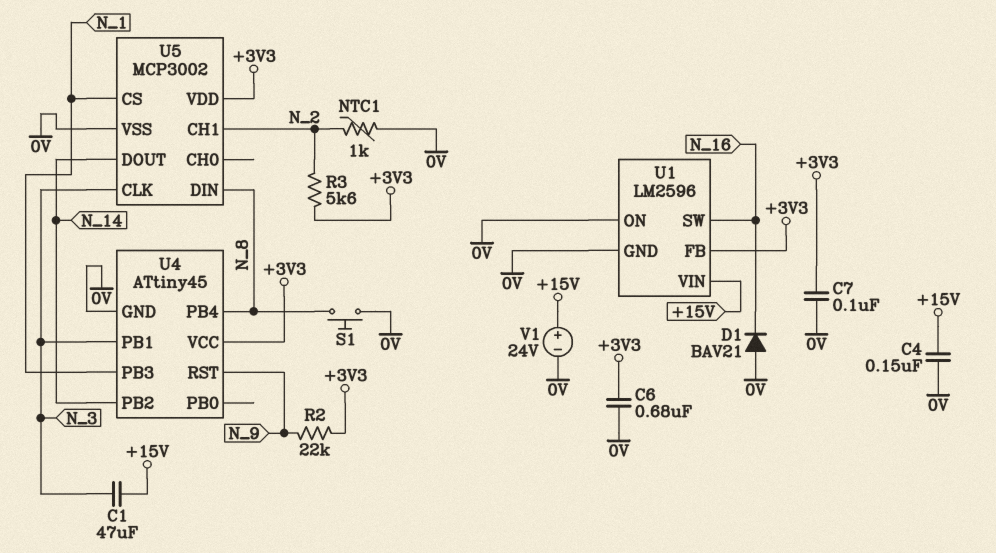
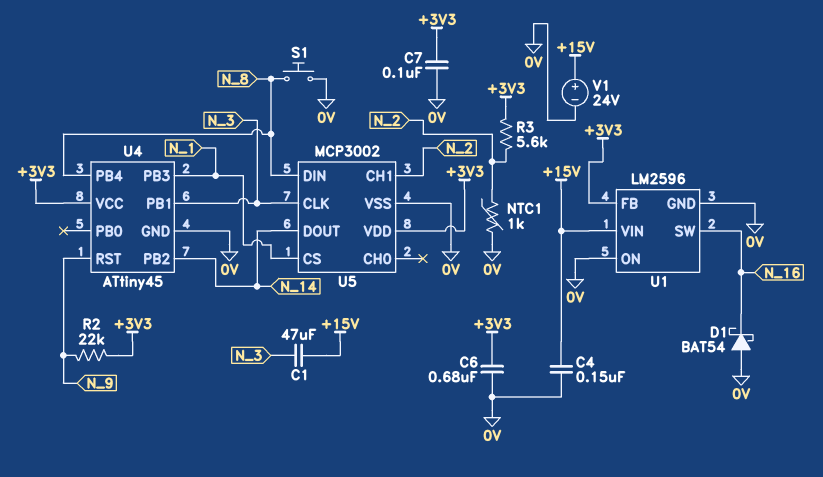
D1: diode BAV21 (A 0V, K N_16) -> schottky BAT54 (A 0V, K N_16)

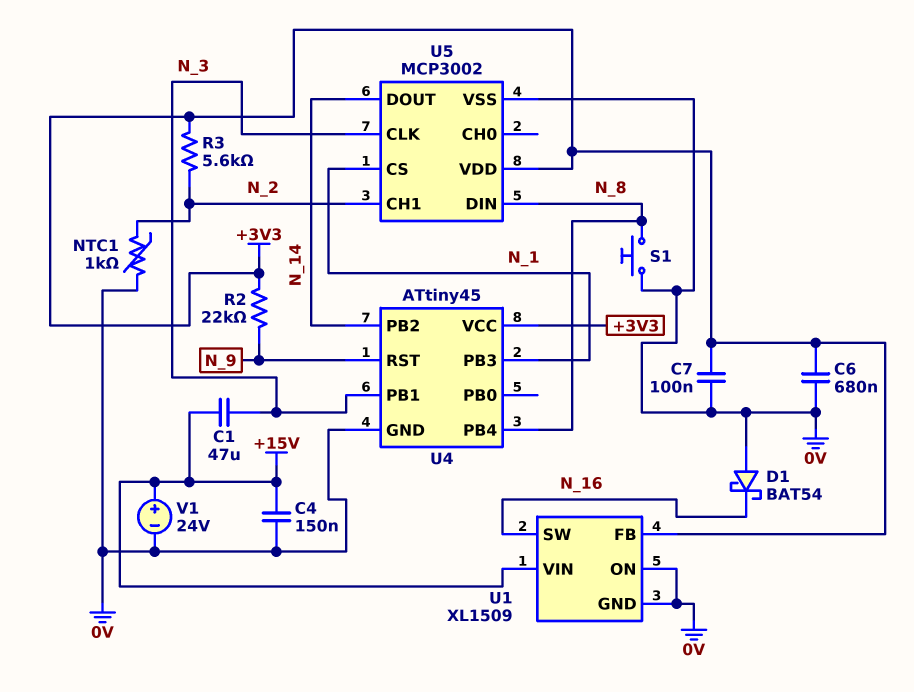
U1: LM2596 -> XL1509

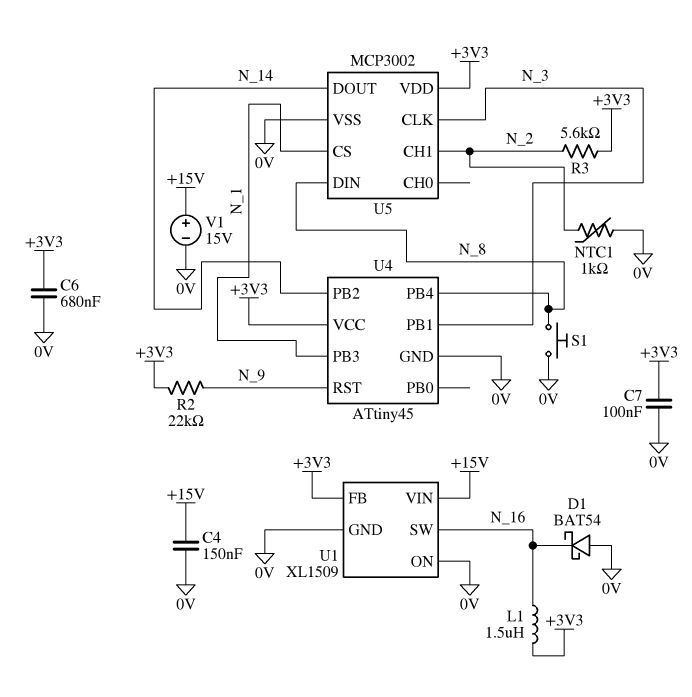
C1: 47uF (+15V, N_3) -> none
L1: none -> 1.5uH (+3V3, N_16)
V1: 24V (plus +15V, minus 0V) -> 15V (plus +15V, minus 0V)

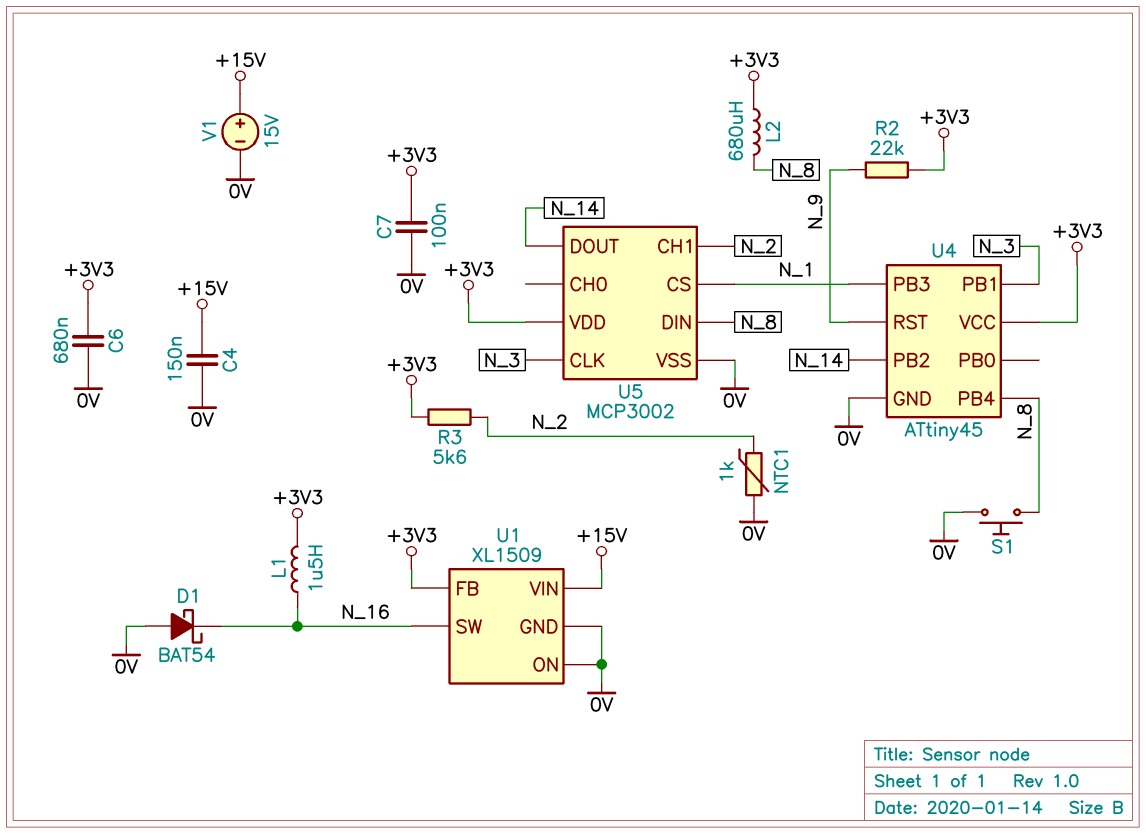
L2: none -> 680uH (+3V3, N_8)

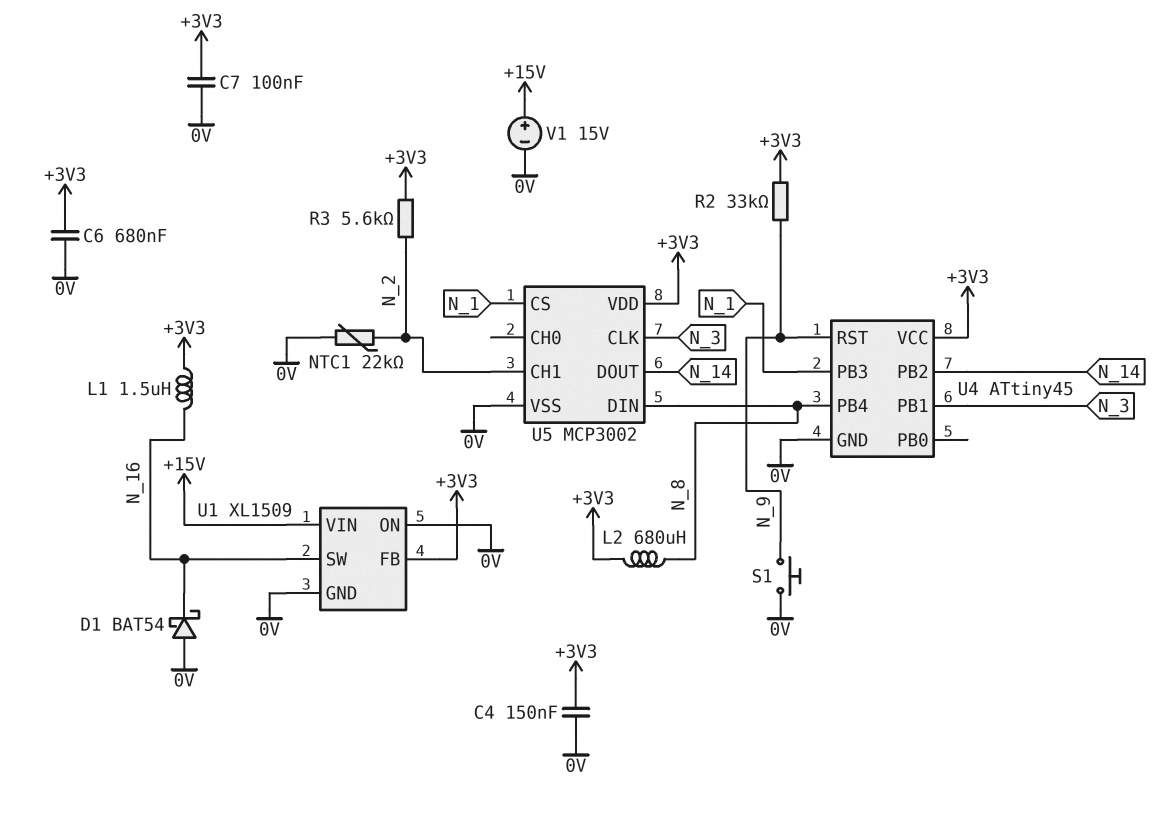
C4: 150nF (+15V, 0V) -> 150nF (+3V3, 0V)
NTC1: 1k (0V, N_2) -> 22k (0V, N_2)
R2: 22k (+3V3, N_9) -> 33k (+3V3, N_9)
S1: button (0V, N_8) -> button (0V, N_9)

